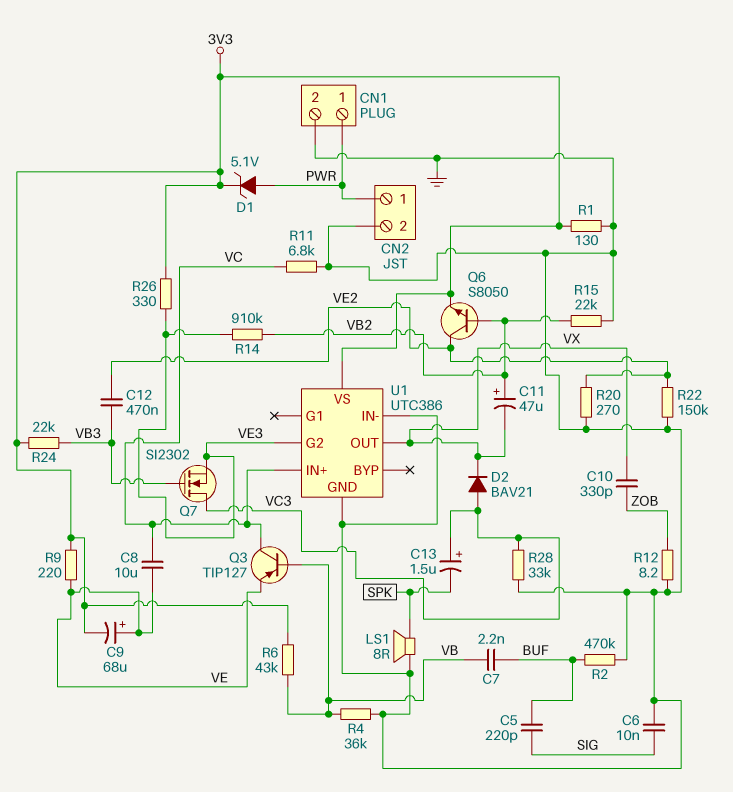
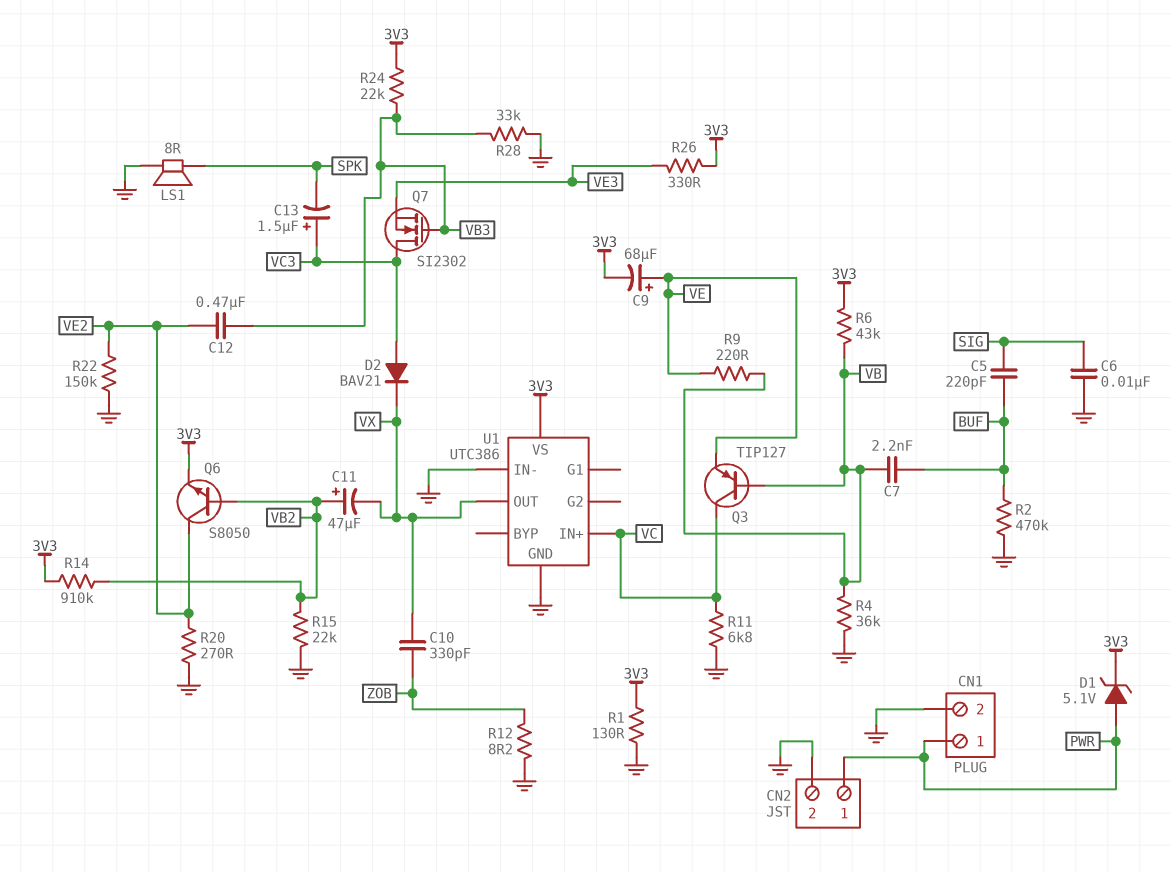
C8: 10uF (VC, VE) -> none
R9: 220 (3V3, VE) -> 220 (VB, VE)
R14: 910k (VB2, VE3) -> 910k (3V3, VB2)
R28: 33k (GND, VC3) -> 33k (GND, VB3)
U1 pin G2: VE3 -> none

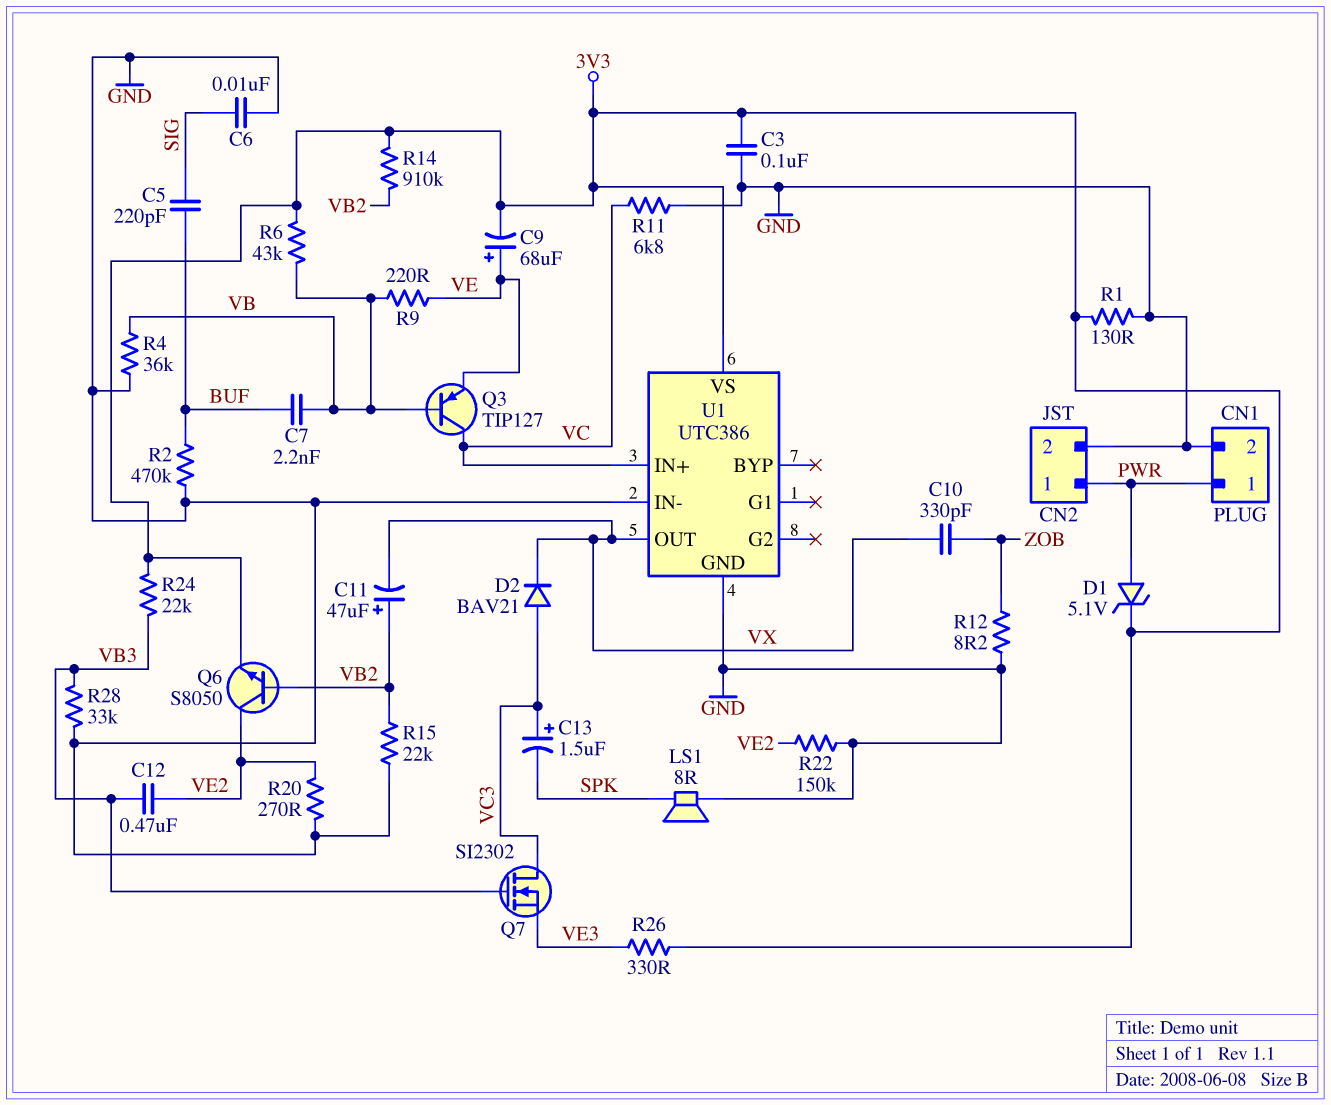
C3: none -> 100nF (3V3, GND)

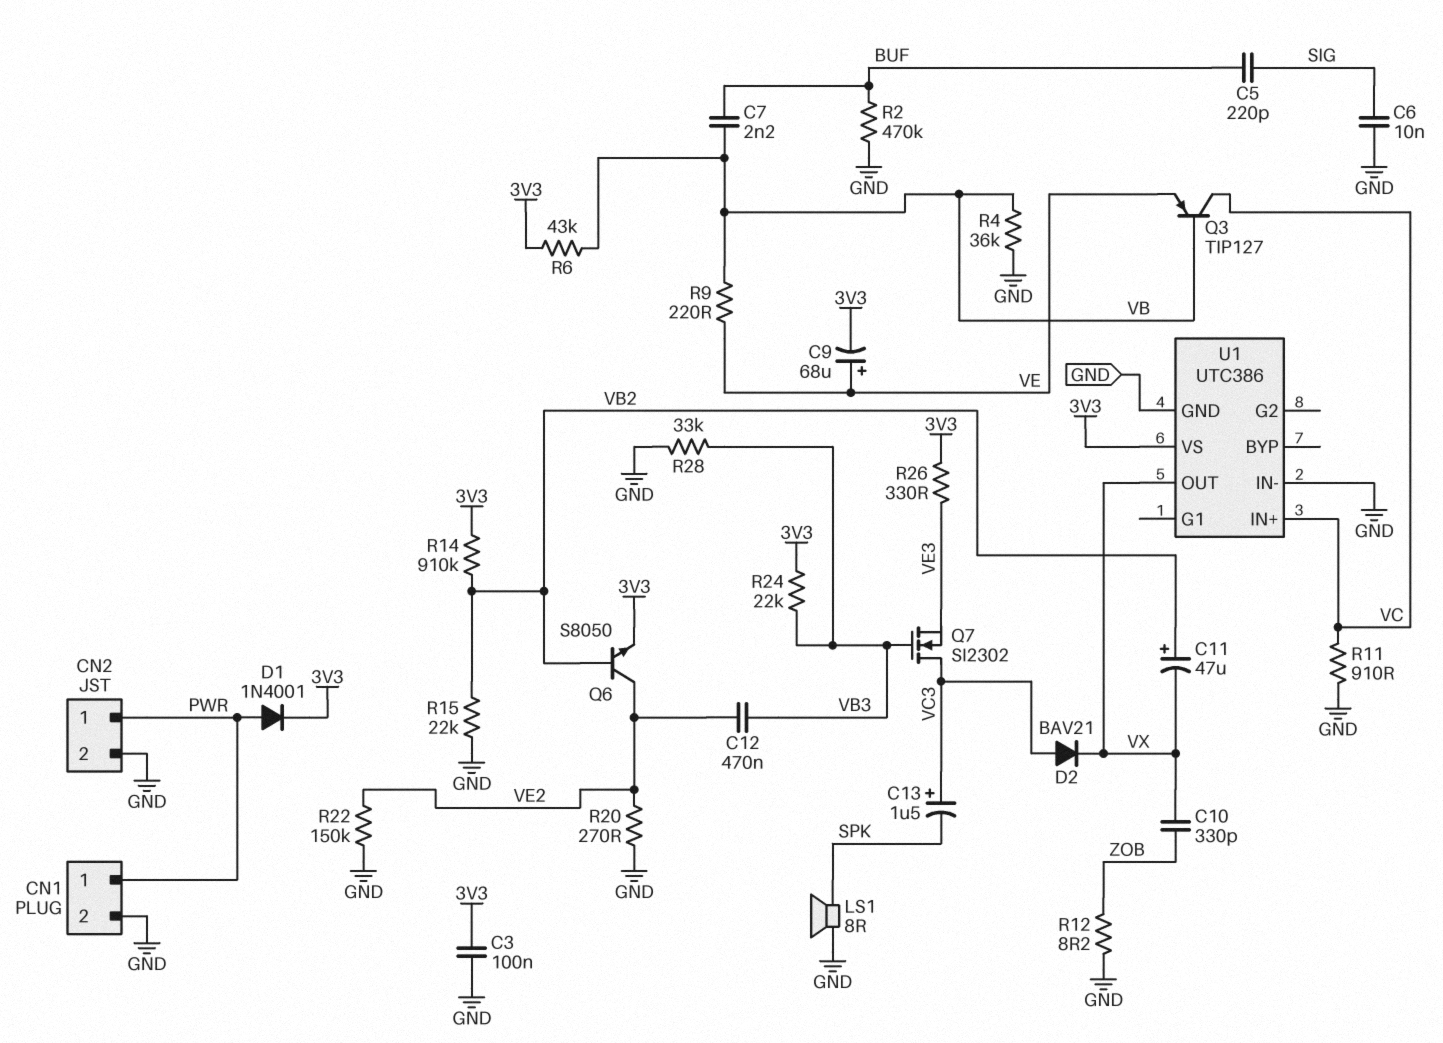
D1: zener 5.1V (A PWR, K 3V3) -> diode 1N4001 (A PWR, K 3V3)
R1: 130 (3V3, GND) -> none
R11: 6.8k (GND, VC) -> 910 (GND, VC)

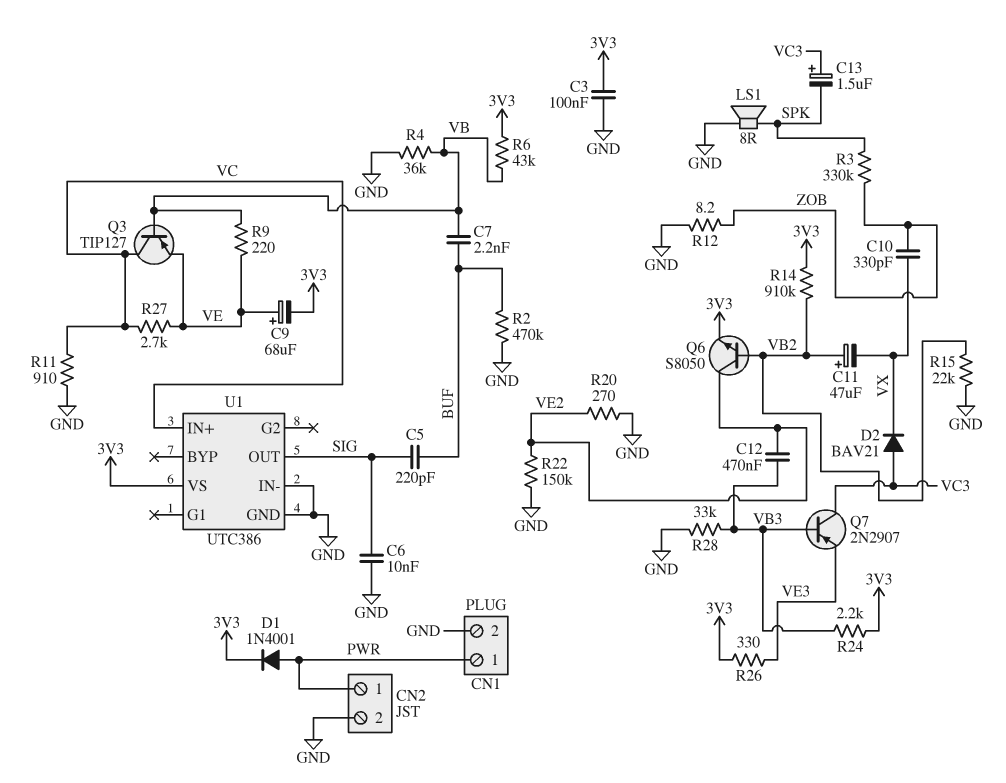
Q7: NMOS SI2302 (G VB3, D VC3, S VE3) -> PNP 2N2907 (B VB3, C VC3, E VE3)
R3: none -> 330k (SPK, ZOB)
R24: 22k (3V3, VB3) -> 2.2k (3V3, VB3)
R27: none -> 2.7k (VC, VE)
U1 pin OUT: VX -> SIG

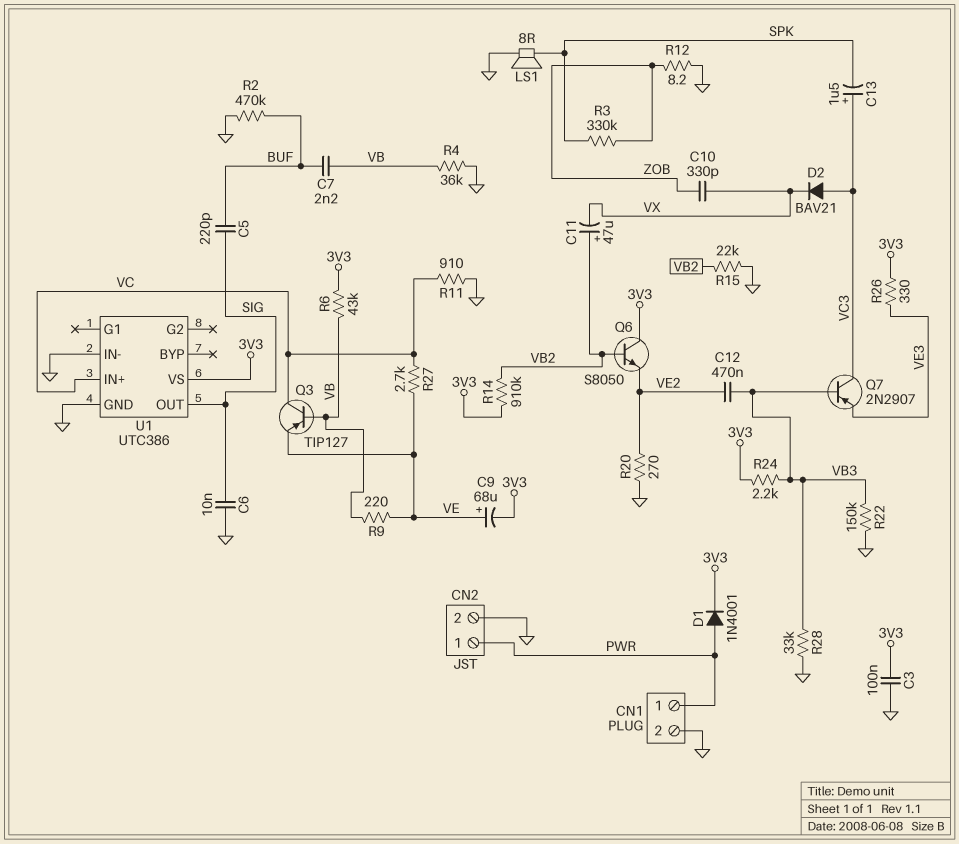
Q6: NPN S8050 (B VB2, C VE2, E 3V3) -> NPN S8050 (B VB2, C 3V3, E VE2)
R22: 150k (GND, VE2) -> 150k (GND, VB3)

